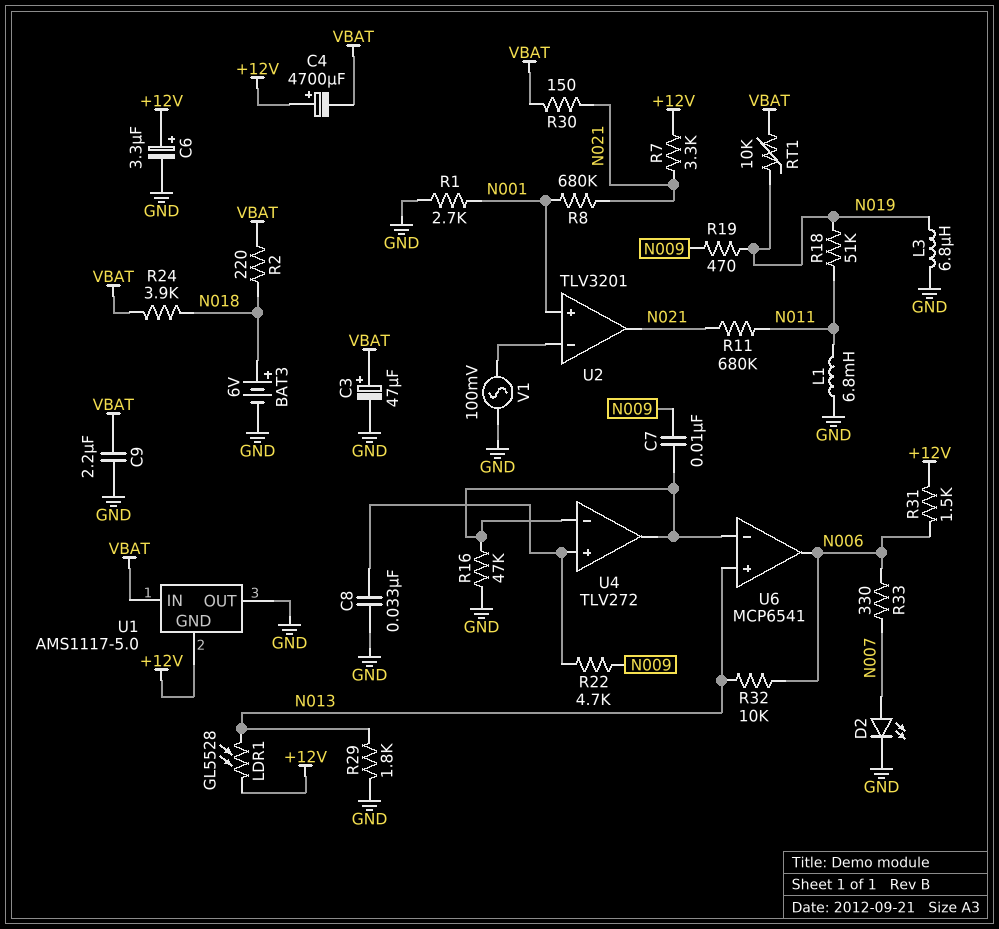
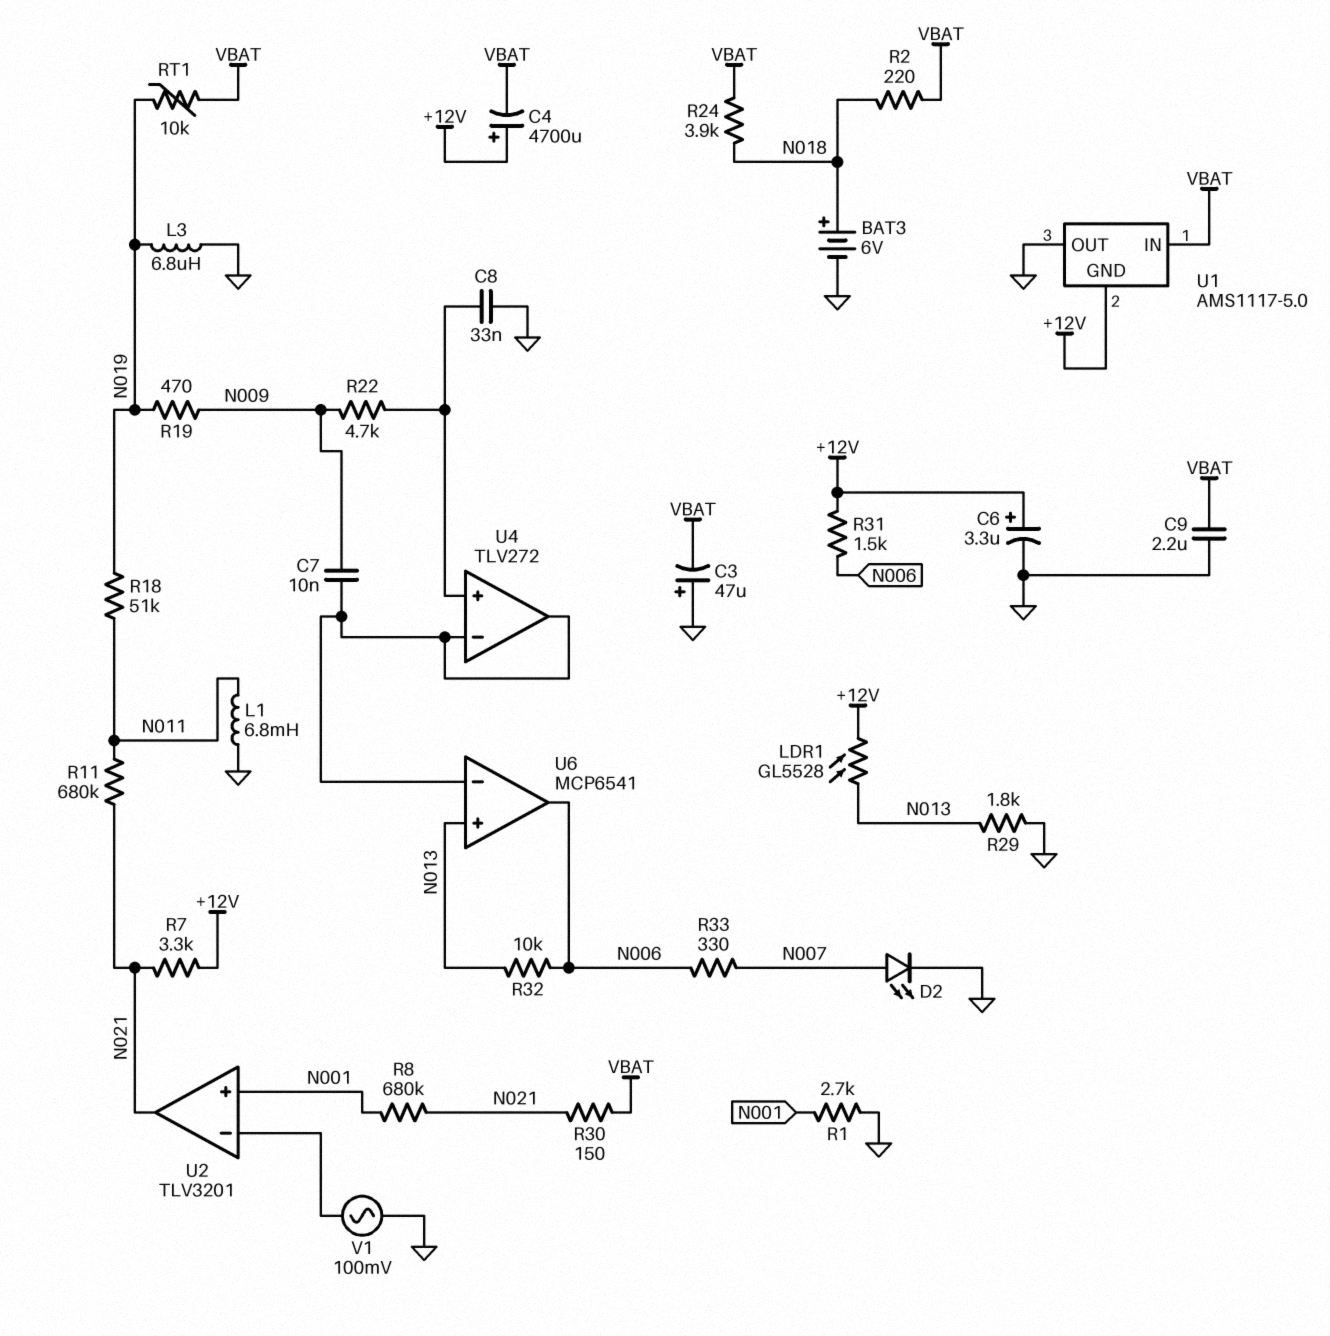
C3: 47uF (plus VBAT, minus GND) -> 47uF (plus GND, minus VBAT)
R16: 47k (GND, U4/in-) -> none

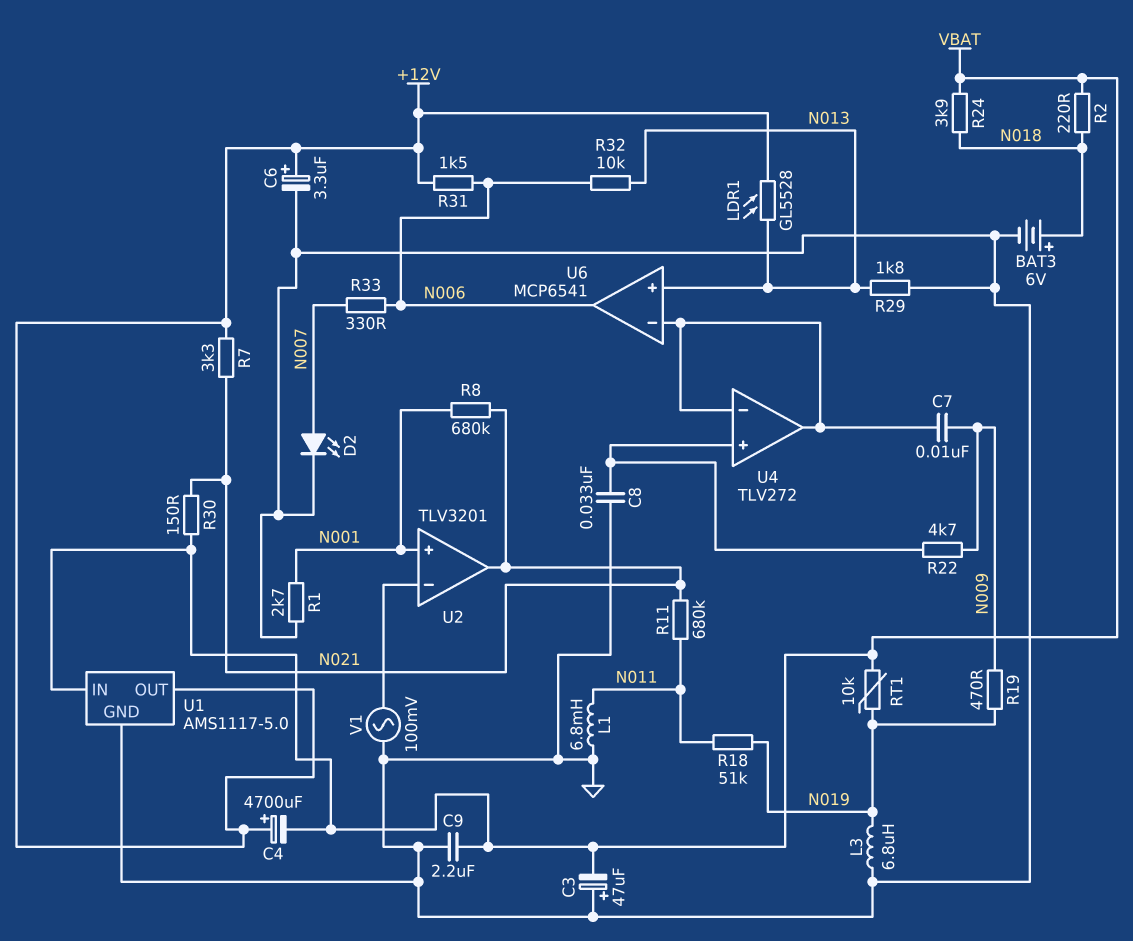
U1 pin GND: +12V -> GND
U1 pin OUT: GND -> +12V

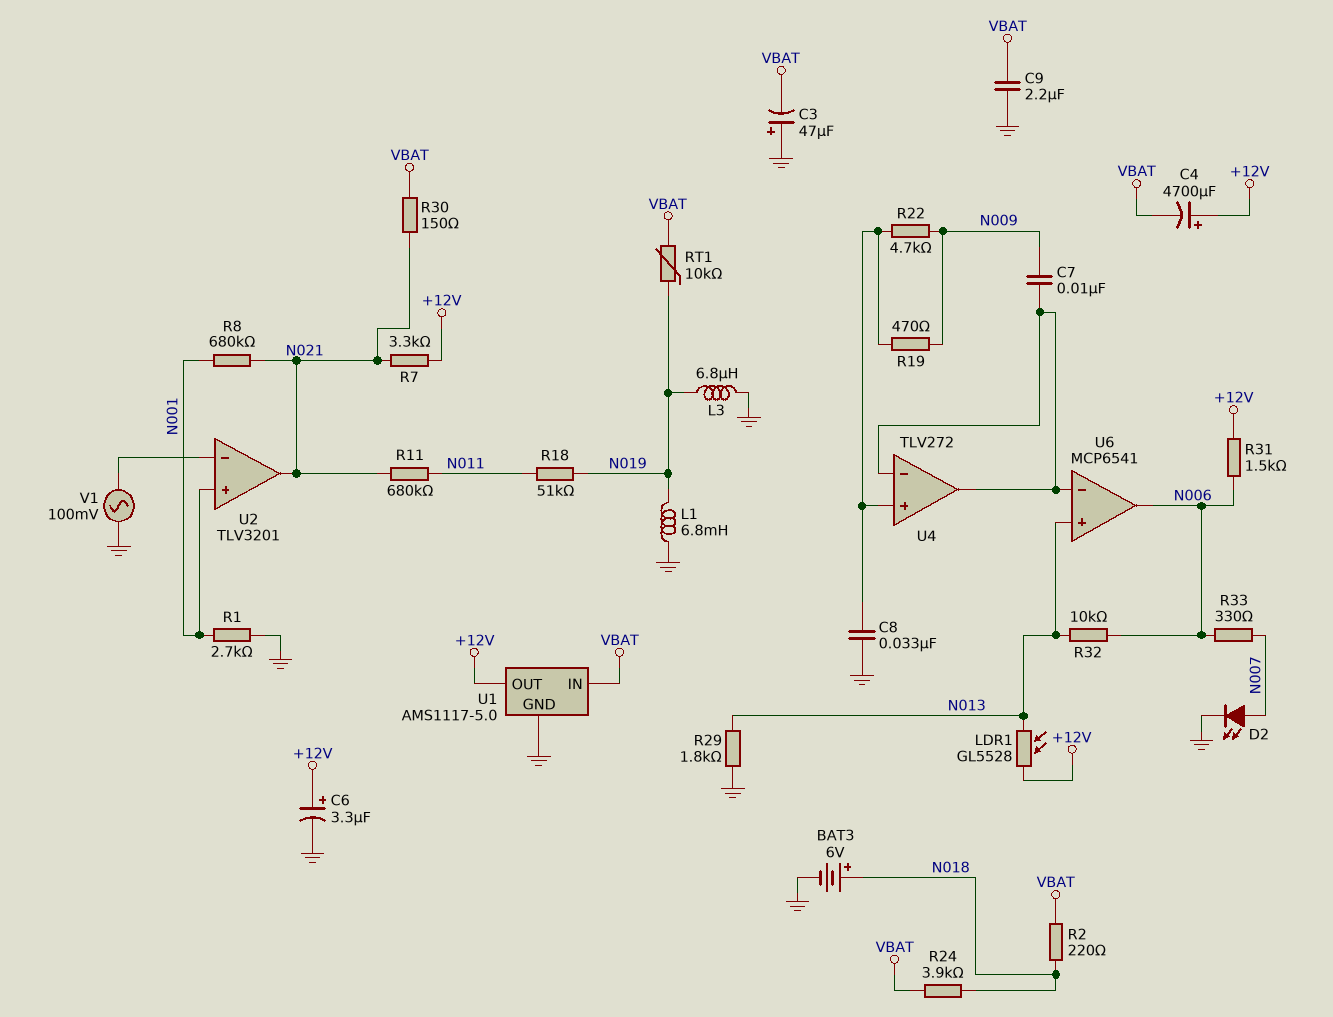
L1: 6.8mH (GND, N011) -> 6.8mH (GND, N019)
R19: 470 (N009, N019) -> 470 (N009, U4/in+)

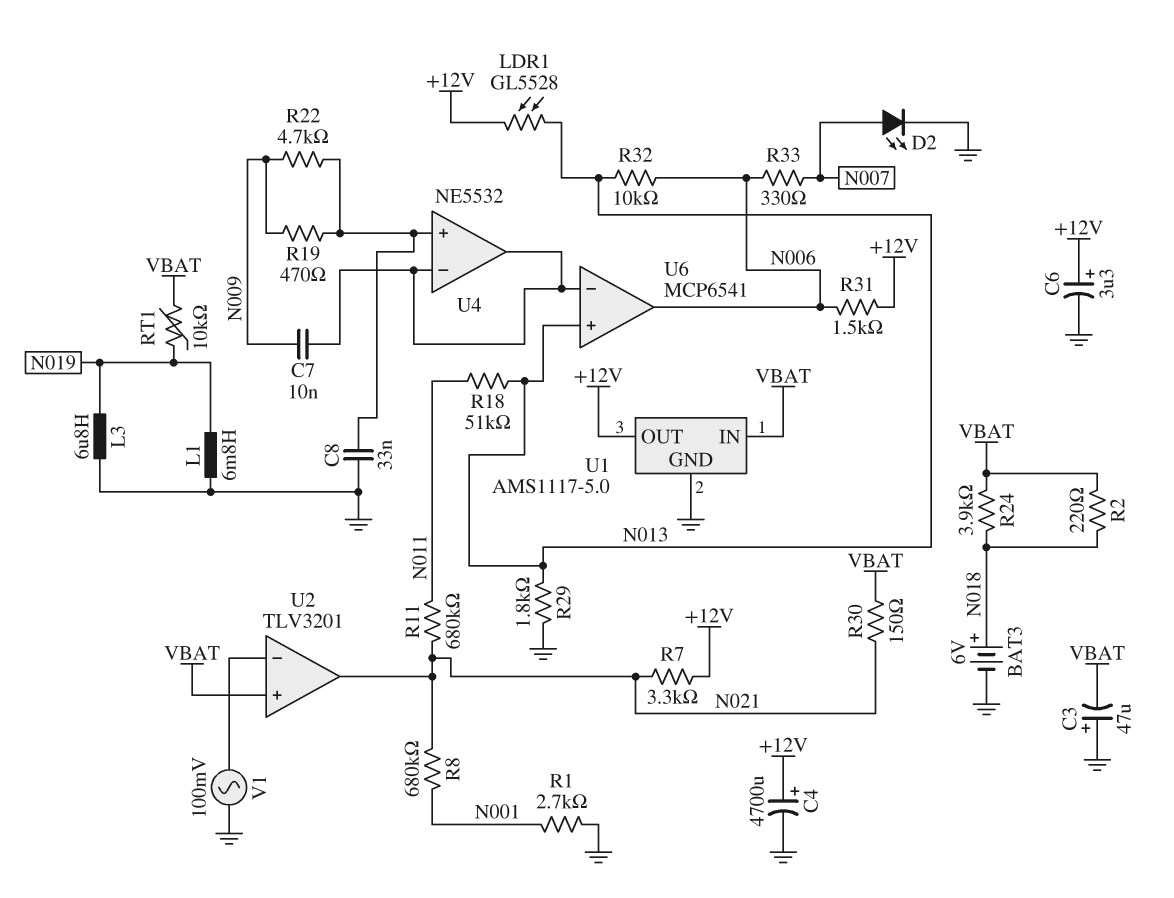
C4: 4700uF (plus +12V, minus VBAT) -> 4700uF (plus +12V, minus GND)
C9: 2.2uF (GND, VBAT) -> none
R18: 51k (N011, N019) -> 51k (N011, N013)
U2 pin in+: N001 -> VBAT
U4: TLV272 -> NE5532

